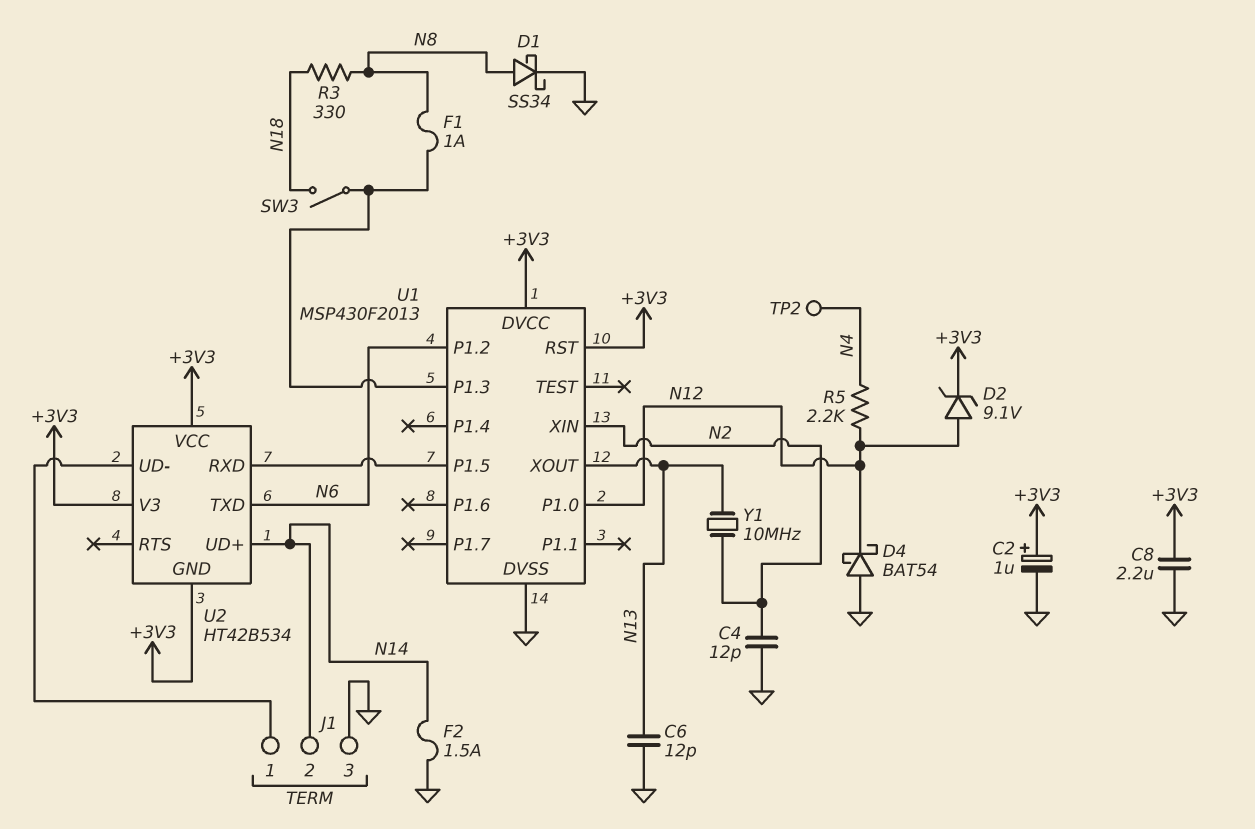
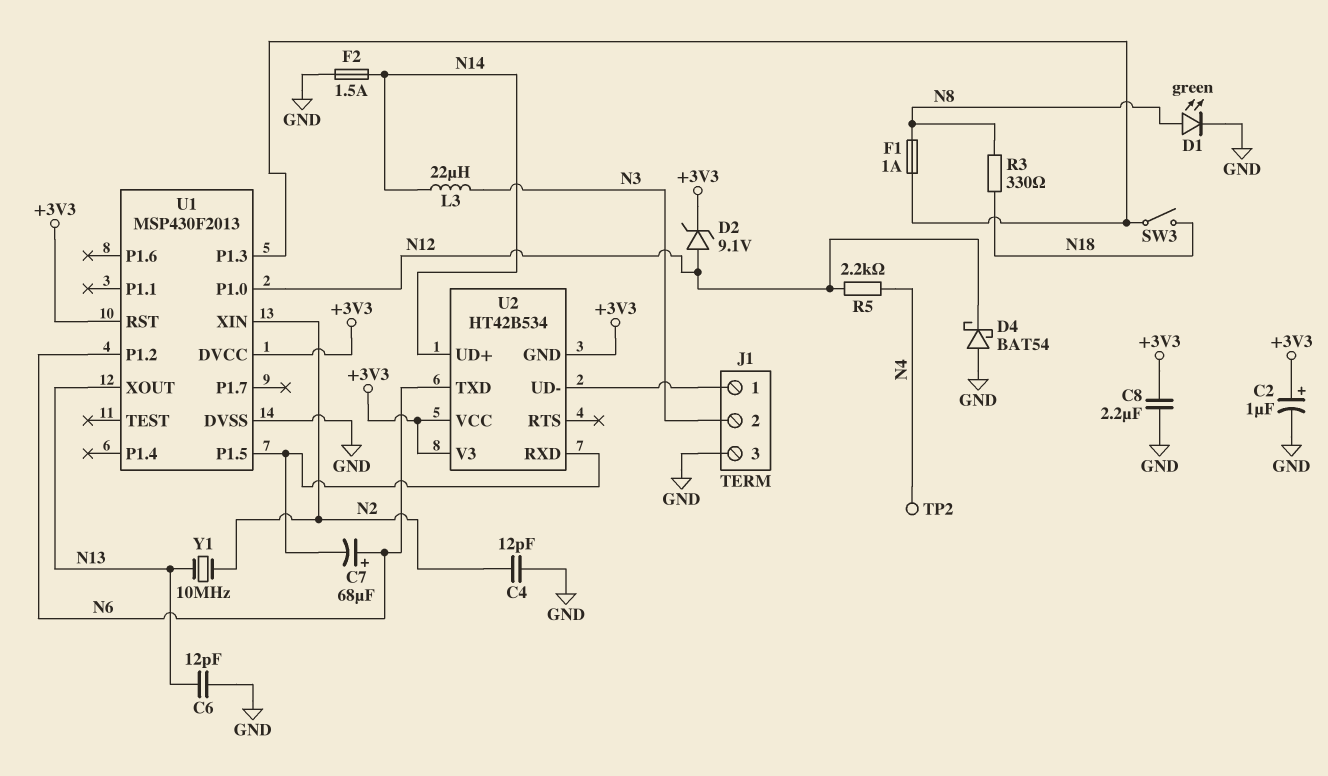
C7: none -> 68uF (plus N6, minus U1/P1.5)
D1: schottky SS34 (A N8, K GND) -> LED green (A N8, K GND)
J1 pin 2: N14 -> N3
L3: none -> 22uH (N3, N14)

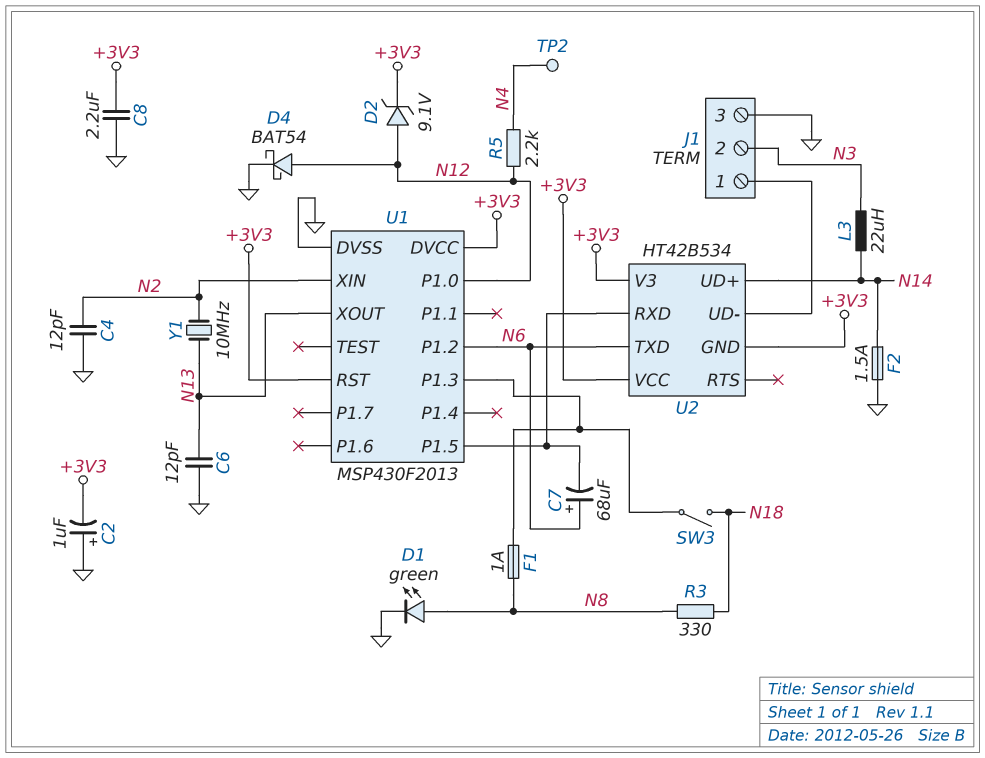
C2: 1uF (plus +3V3, minus GND) -> 1uF (plus GND, minus +3V3)
D4: schottky BAT54 (A GND, K N12) -> schottky BAT54 (A N12, K GND)

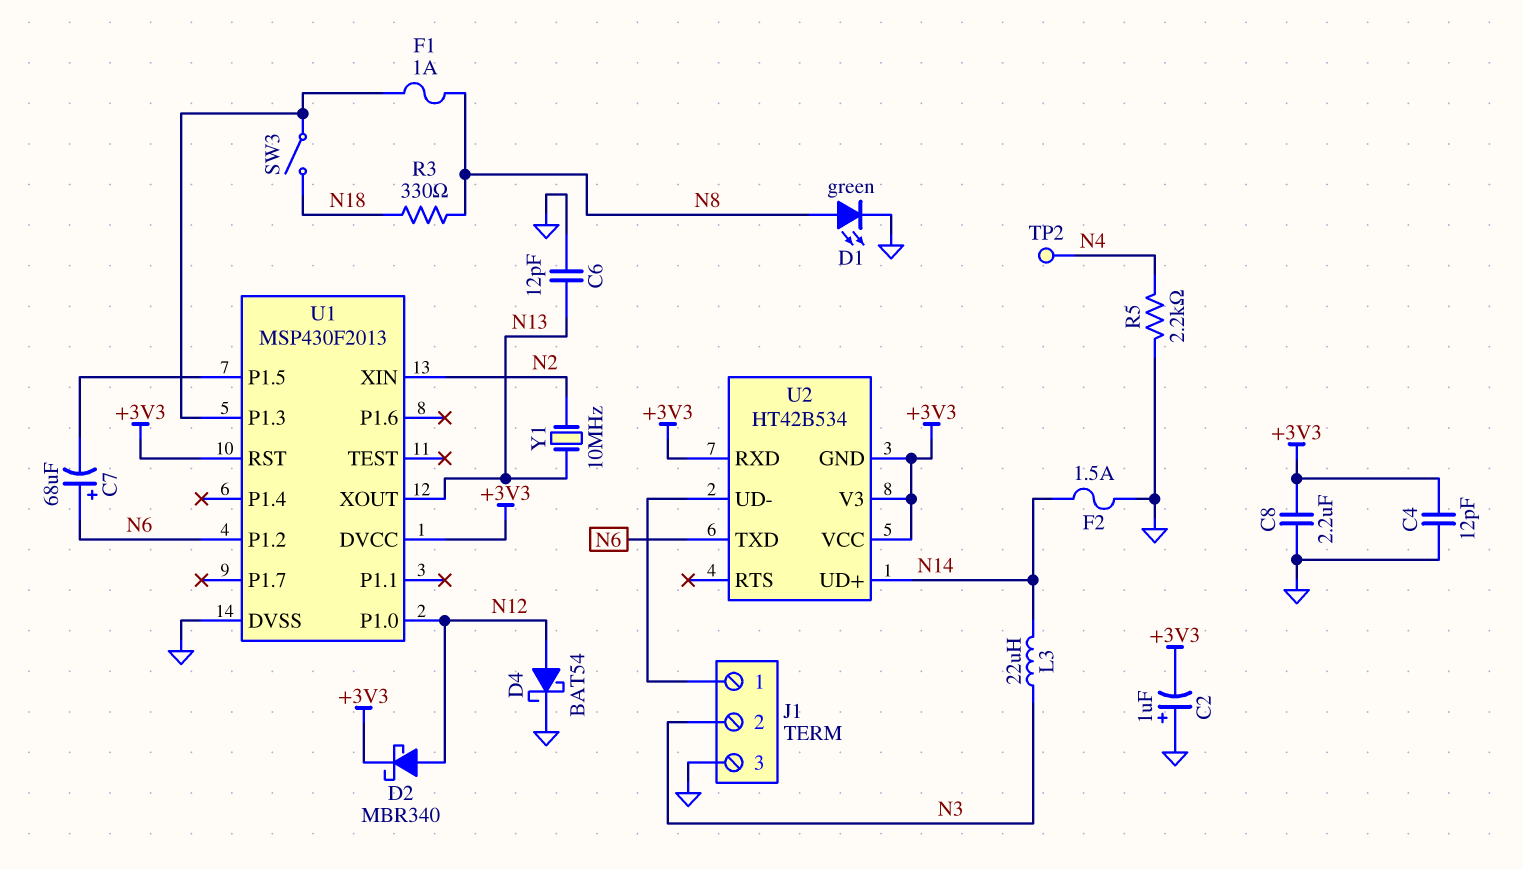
C4: 12pF (GND, N2) -> 12pF (+3V3, GND)
D2: zener 9.1V (A N12, K +3V3) -> schottky MBR340 (A N12, K +3V3)
R5: 2.2k (N4, N12) -> 2.2k (GND, N4)
U2 pin RXD: U1/P1.5 -> +3V3

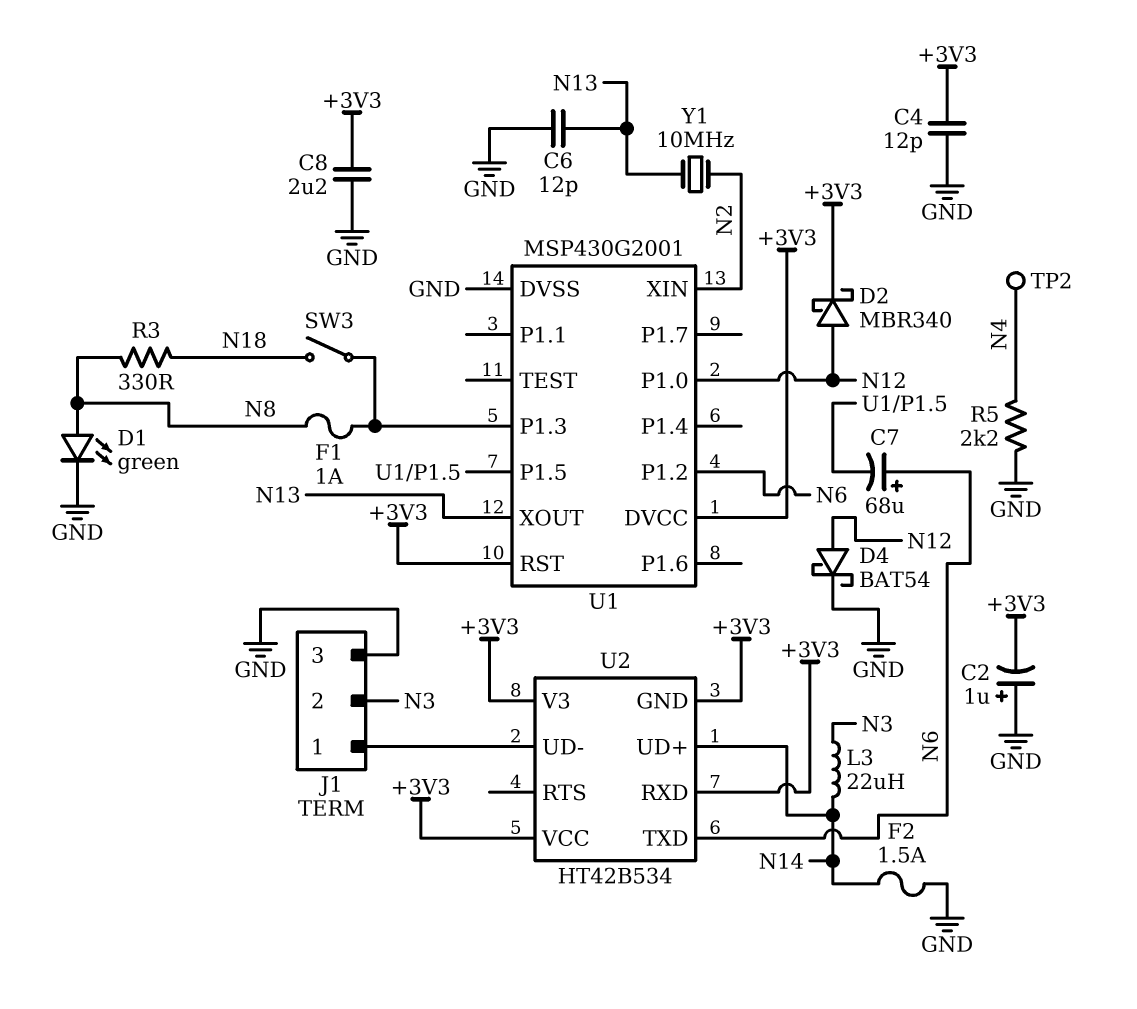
U1: MSP430F2013 -> MSP430G2001

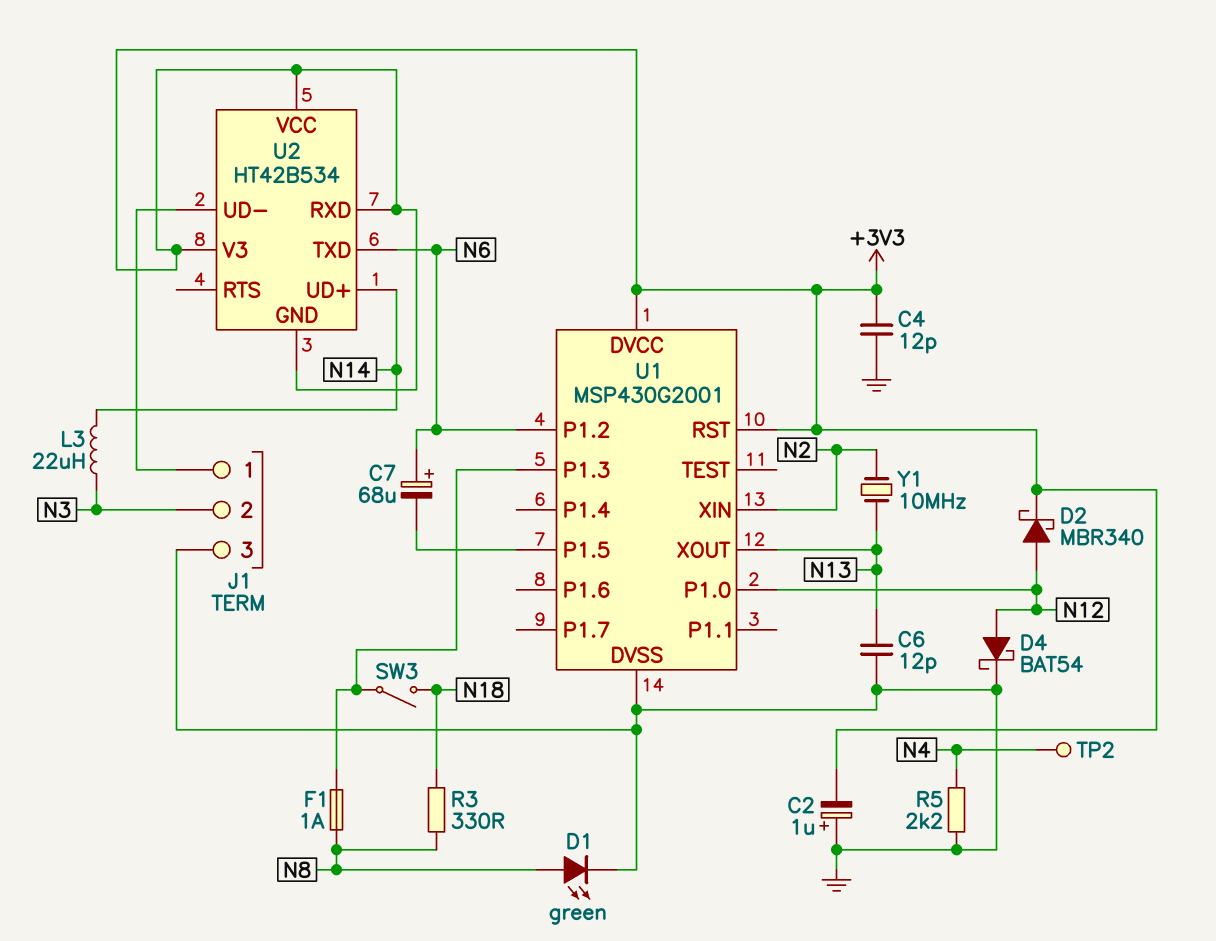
C8: 2.2uF (+3V3, GND) -> none
F2: 1.5A (GND, N14) -> none

